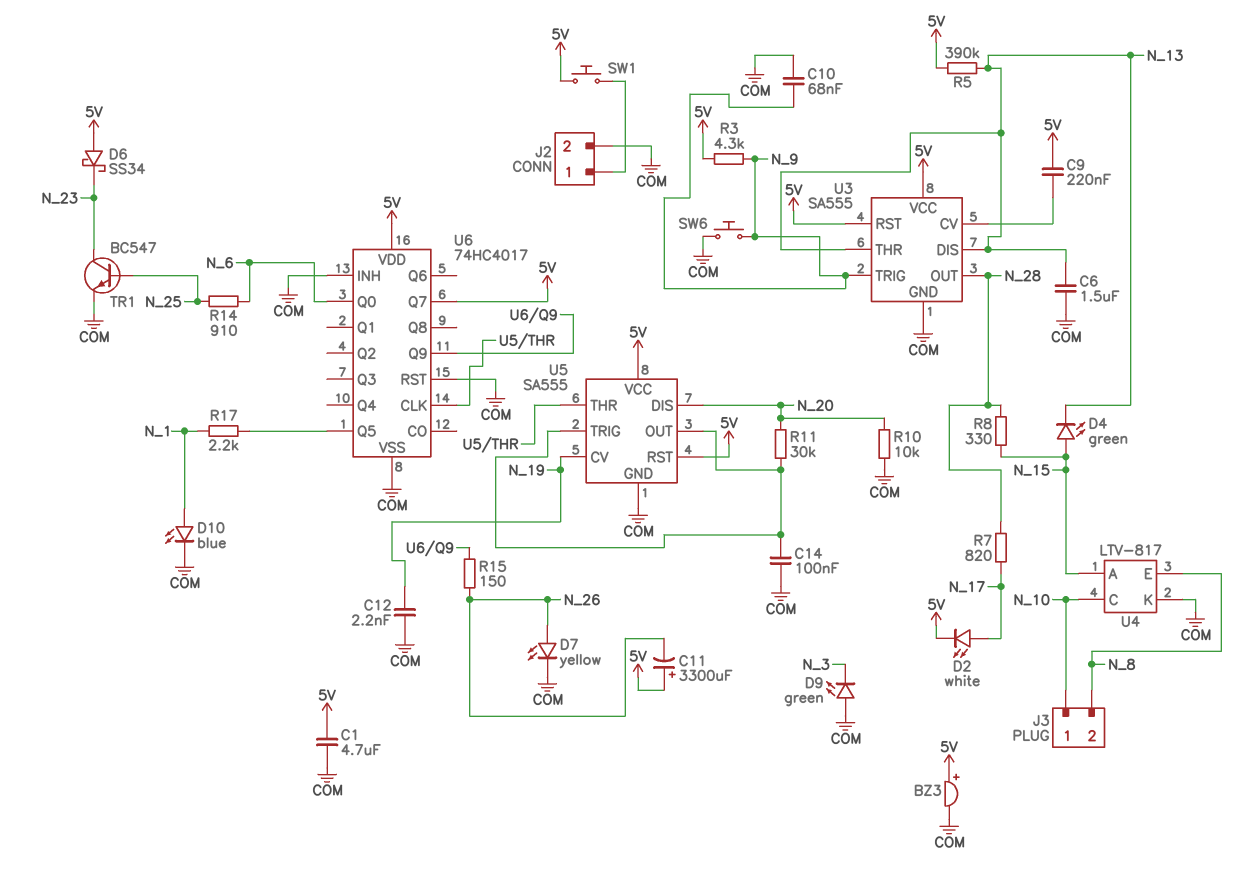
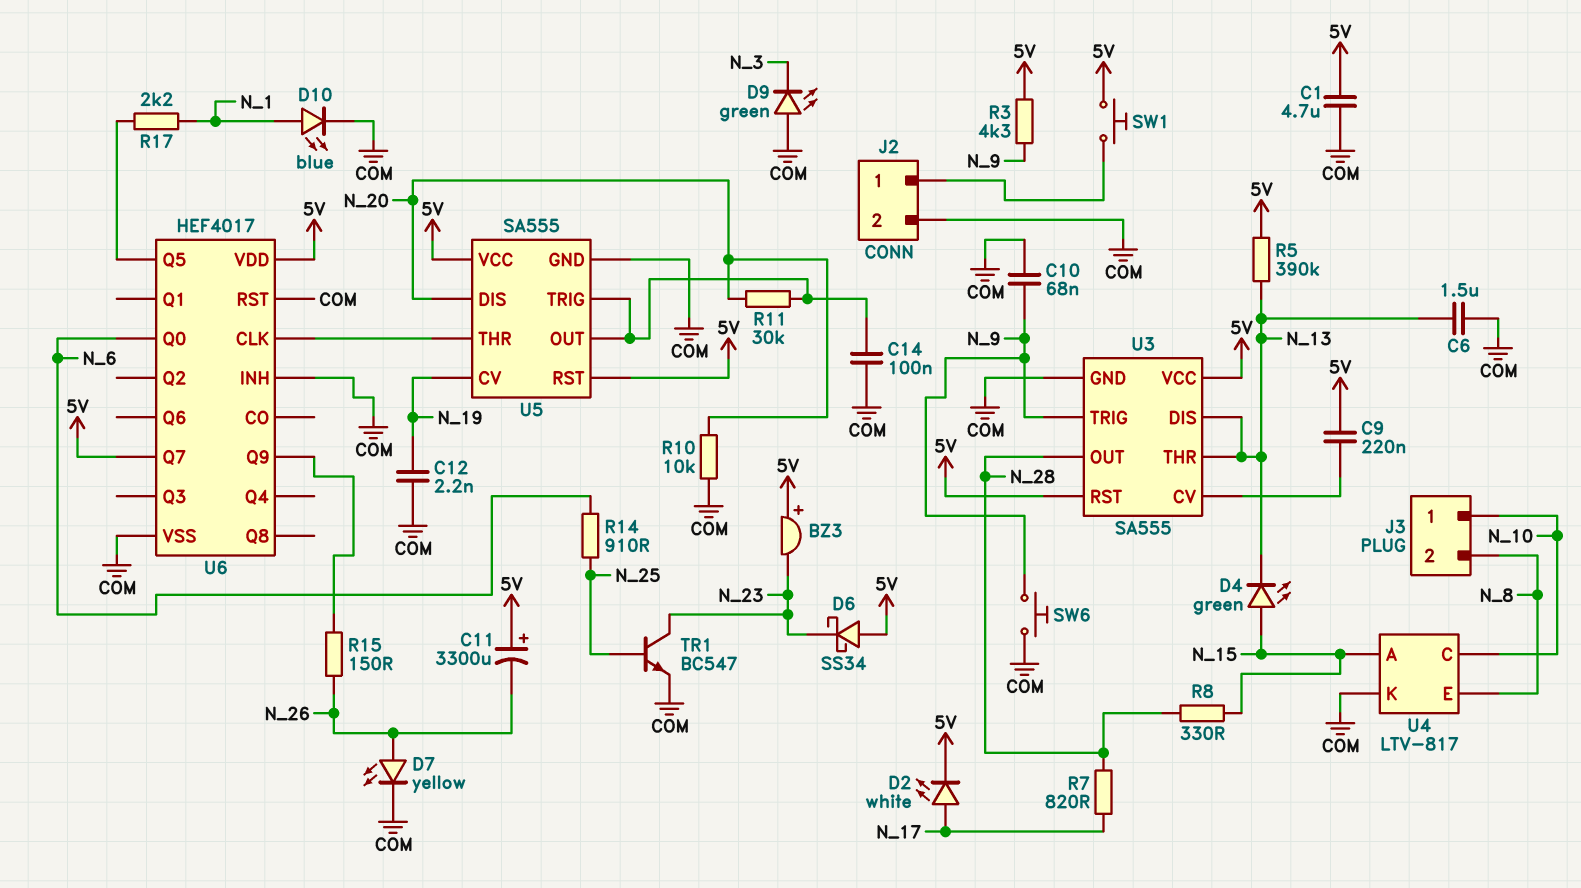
BZ3: buzzer (plus 5V, minus COM) -> buzzer (plus 5V, minus N_23)
U6: 74HC4017 -> HEF4017

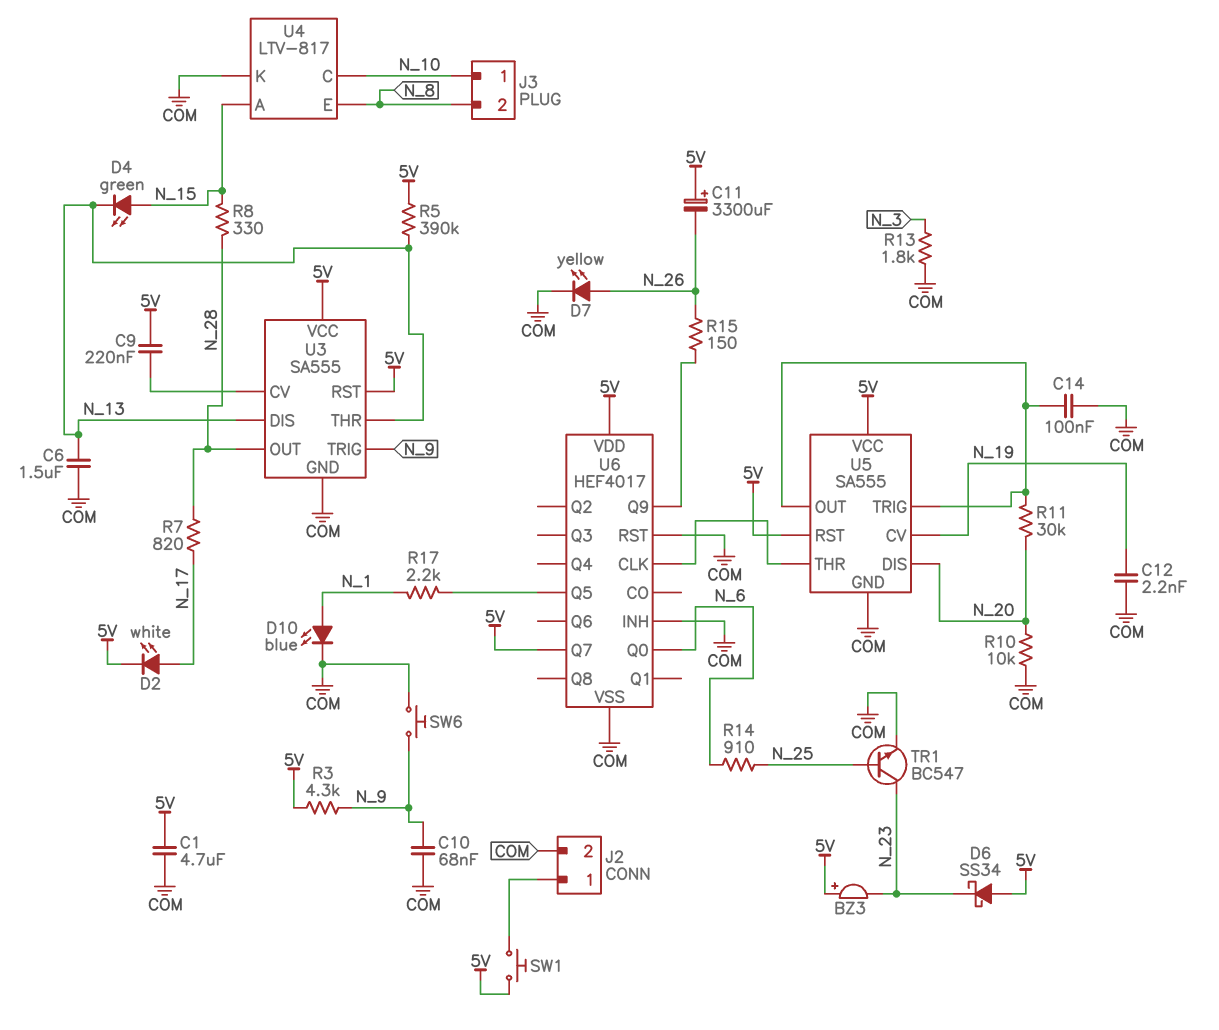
D9: LED green (A COM, K N_3) -> none
R13: none -> 1.8k (COM, N_3)

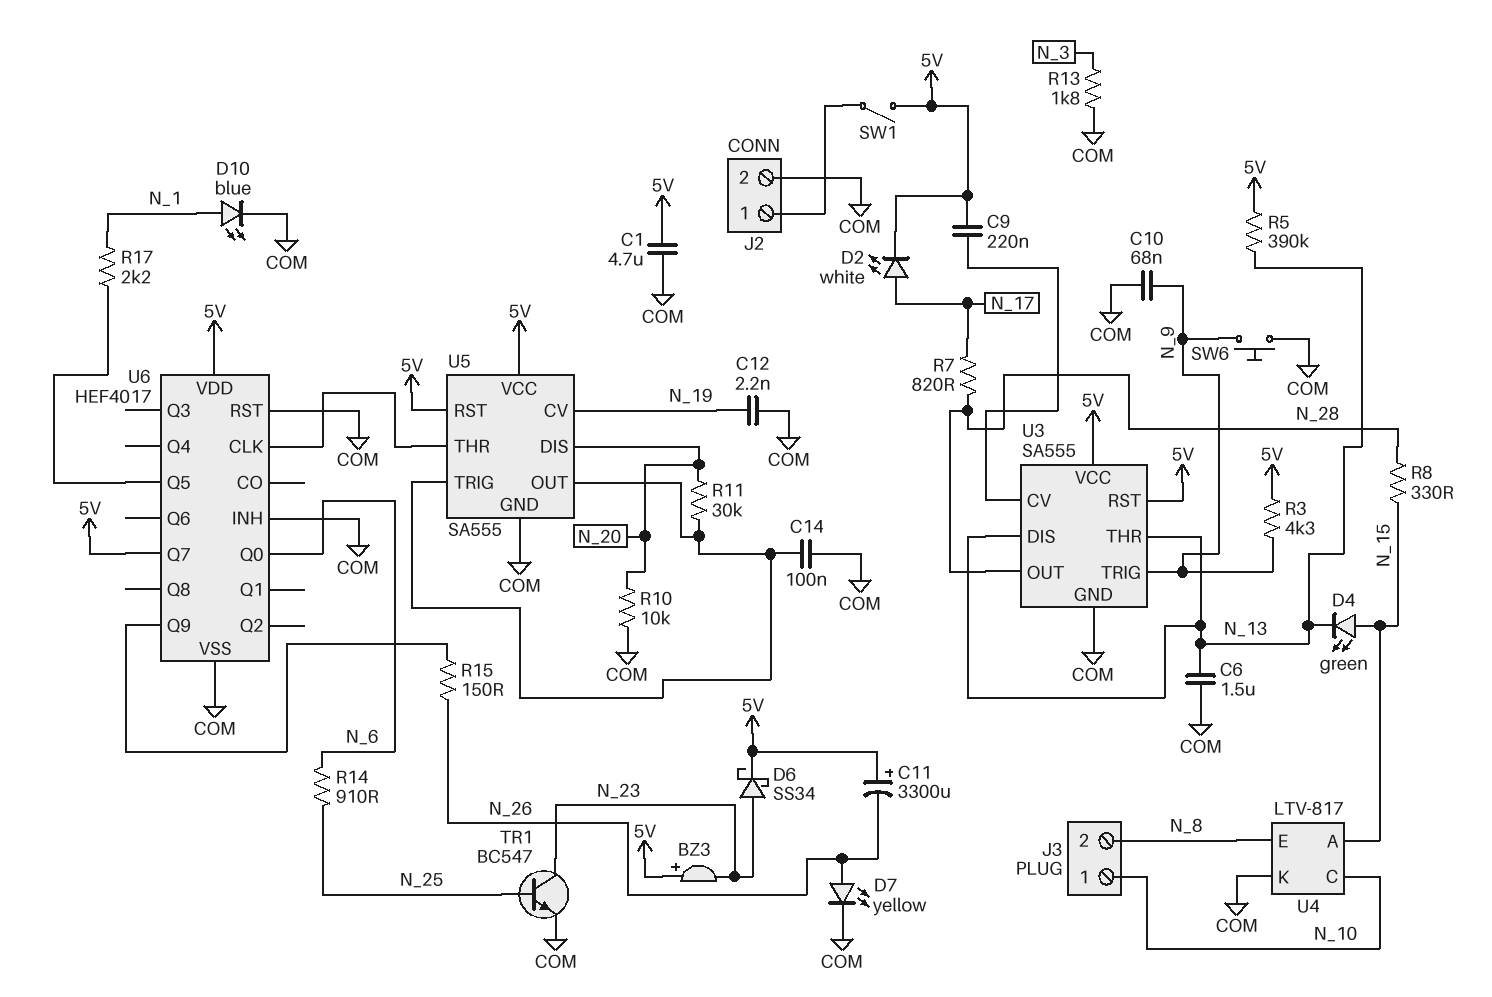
D6: schottky SS34 (A 5V, K N_23) -> schottky SS34 (A N_23, K 5V)
SW1: button (5V, J2/1) -> switch (5V, J2/1)

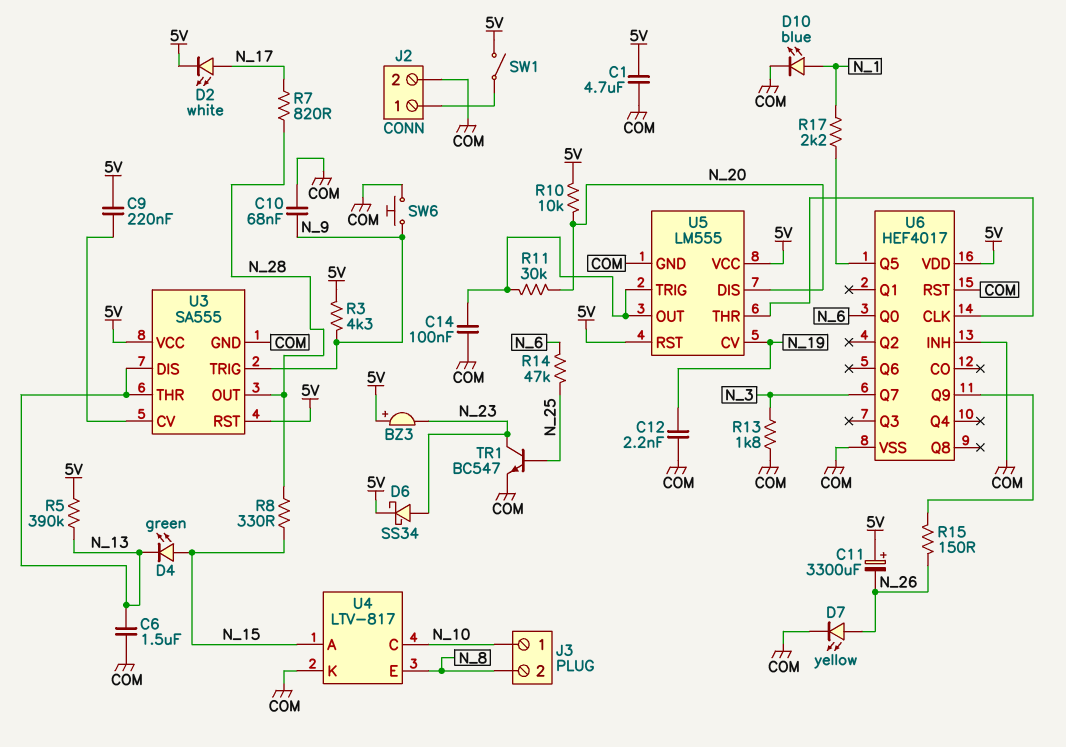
R10: 10k (COM, N_20) -> 10k (5V, N_20)
R14: 910 (N_6, N_25) -> 47k (N_6, N_25)
U5: SA555 -> LM555
U6 pin Q7: 5V -> N_3

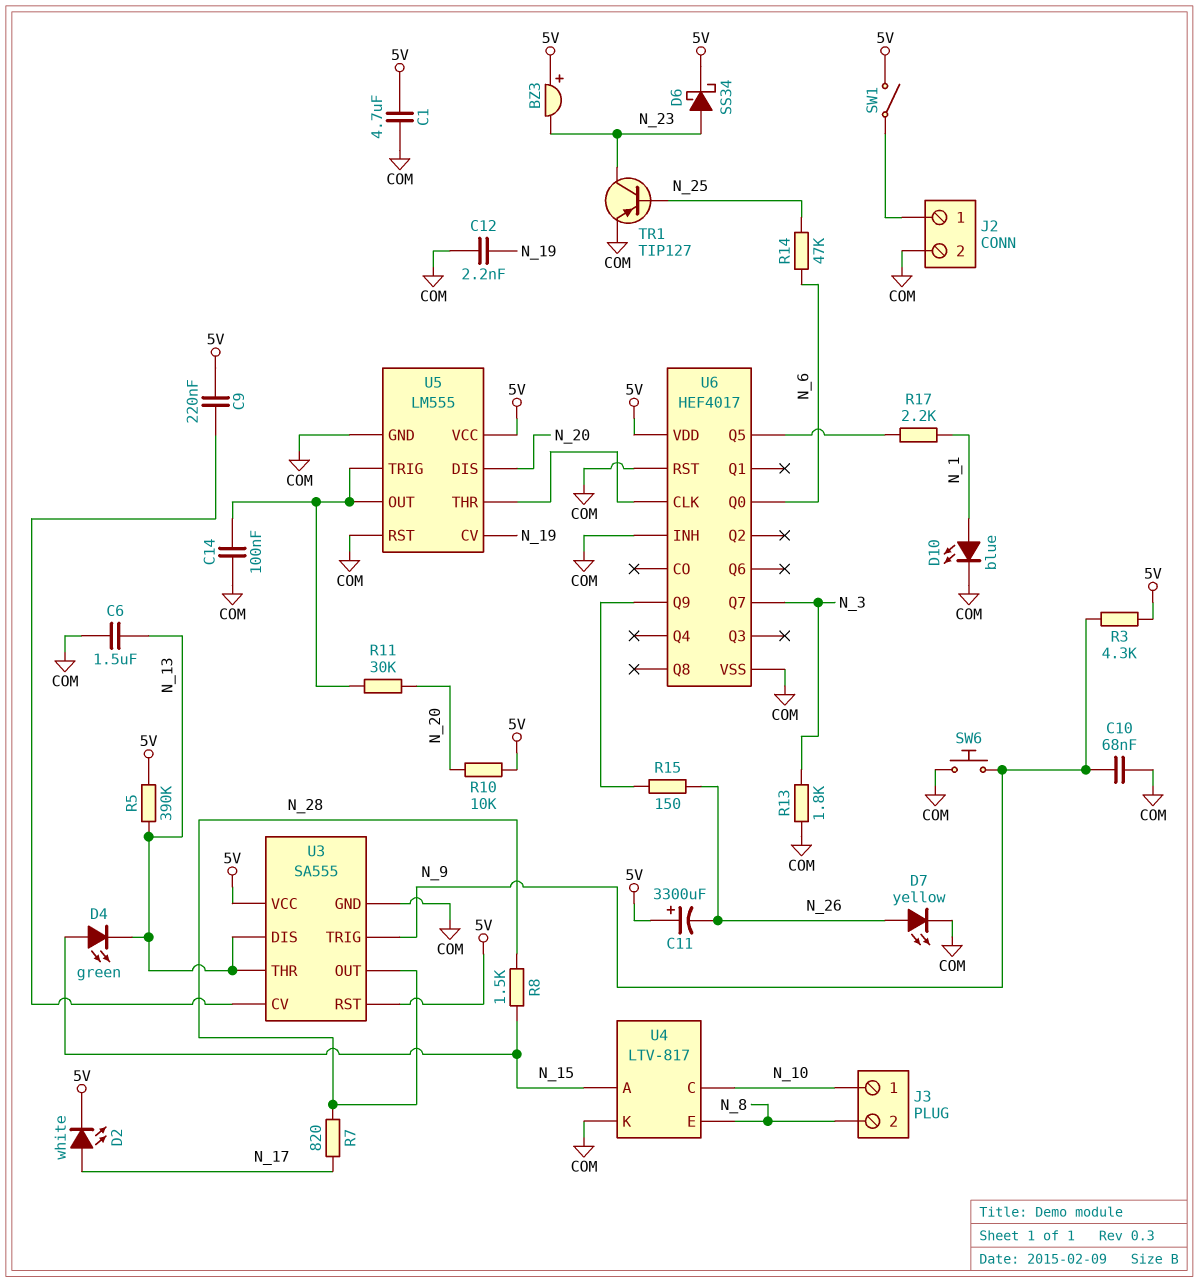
R8: 330 (N_15, N_28) -> 1.5k (N_15, N_28)
TR1: NPN BC547 (B N_25, C N_23, E COM) -> PNP TIP127 (B N_25, C N_23, E COM)
U5 pin RST: 5V -> COM

